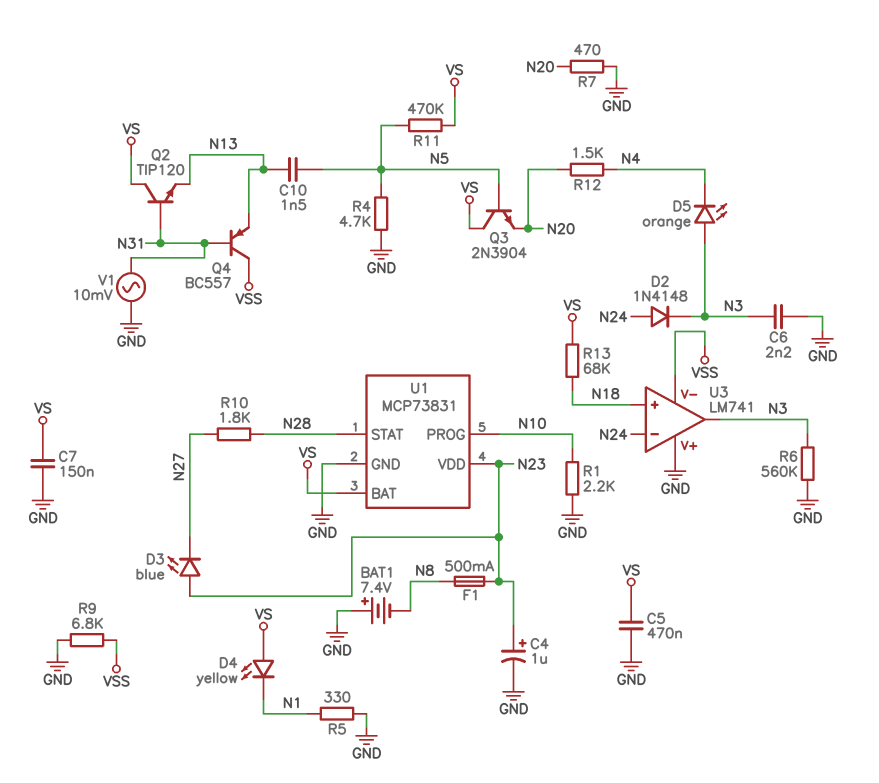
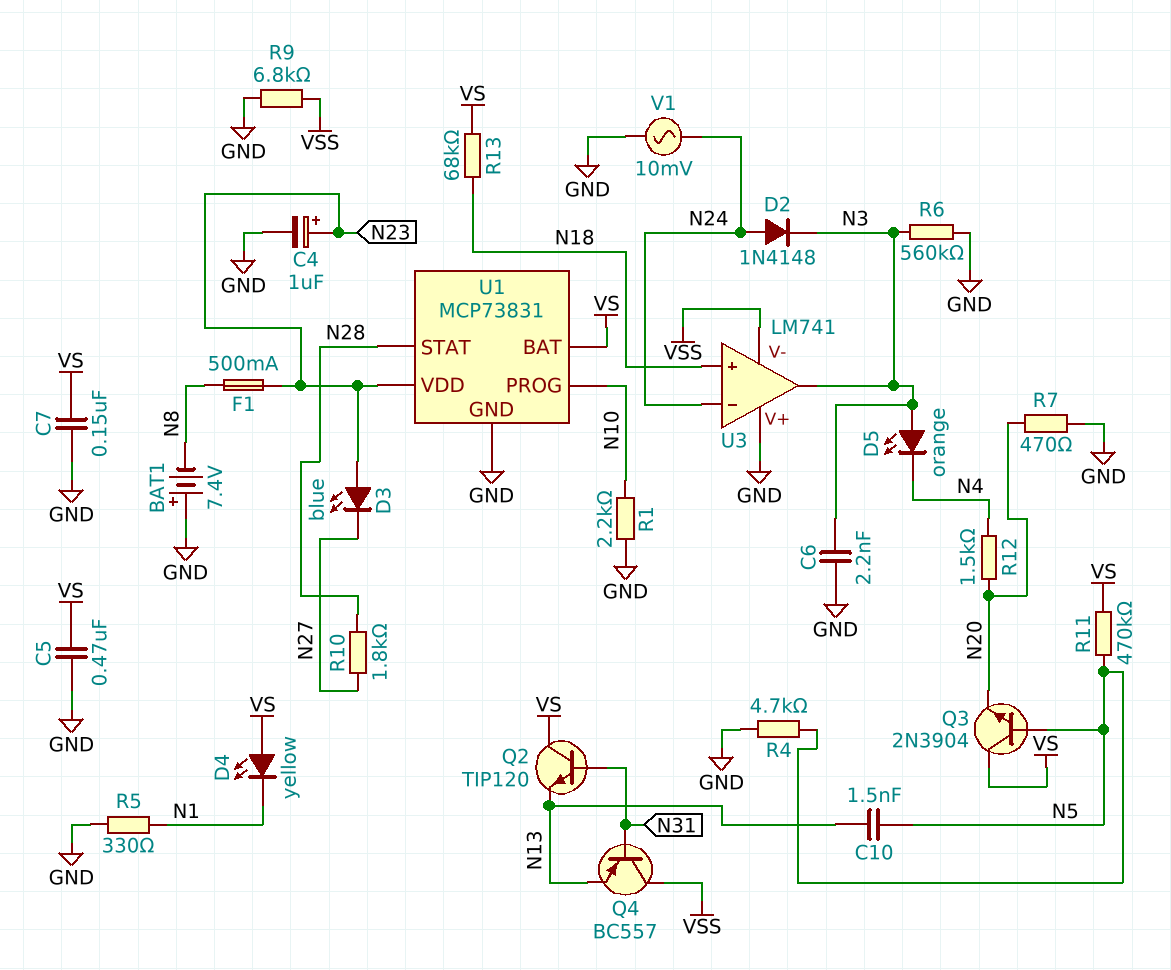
V1: AC 10mV (GND, N31) -> AC 10mV (GND, N24)

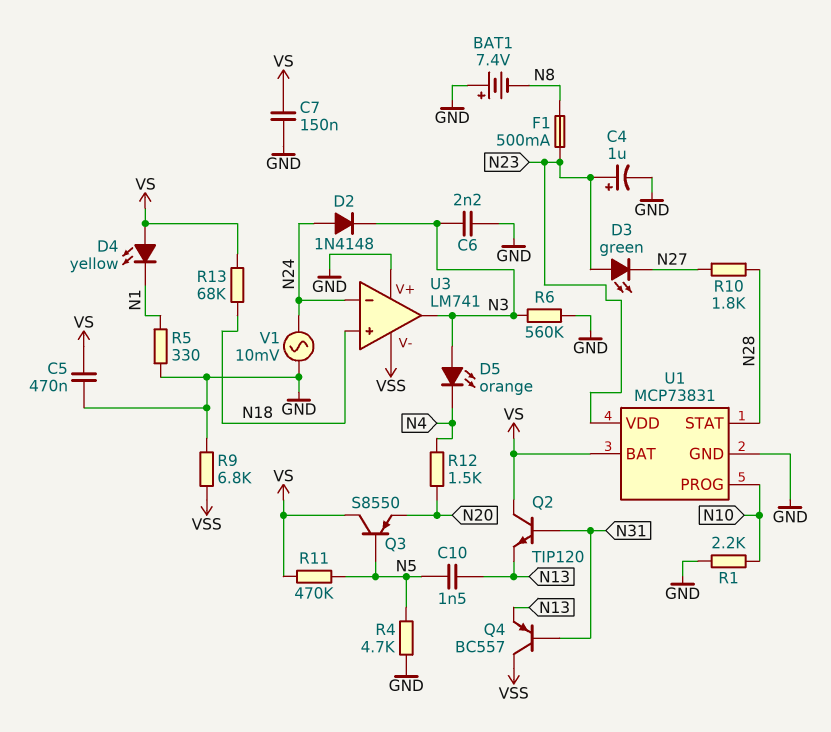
D3: LED blue (A N23, K N27) -> LED green (A N23, K N27)
Q3: NPN 2N3904 (B N5, C VS, E N20) -> PNP S8550 (B N5, C VS, E N20)
R7: 470 (GND, N20) -> none

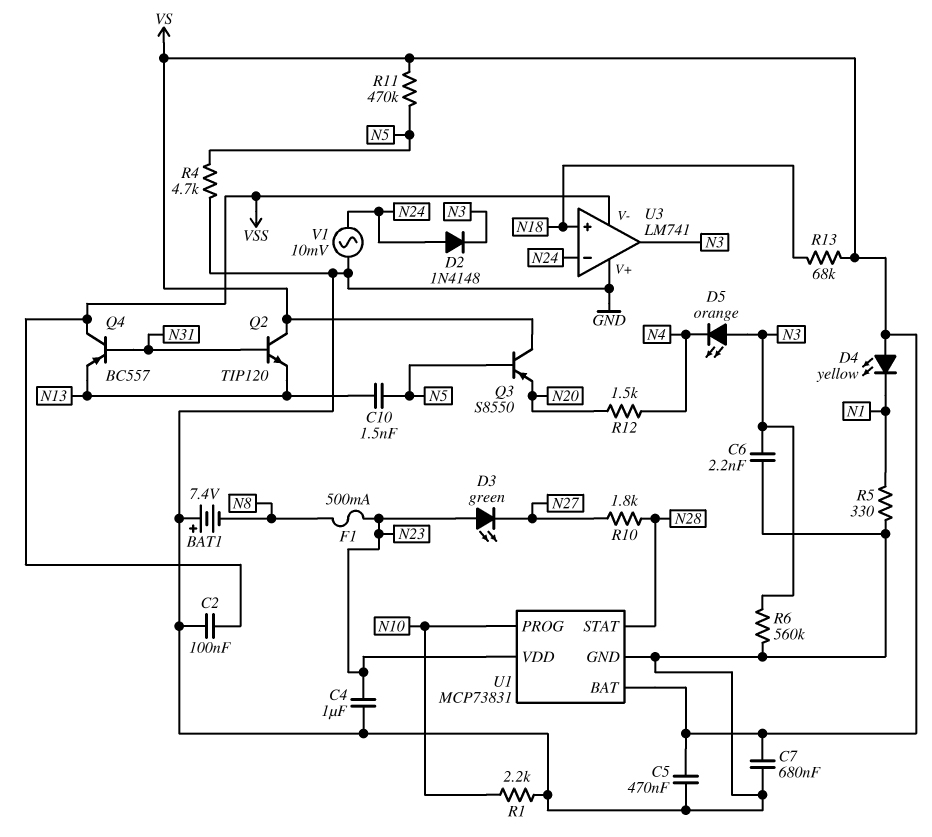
C2: none -> 100nF (GND, VSS)
C4: 1uF (plus N23, minus GND) -> 1uF (GND, N23)
C7: 150nF (GND, VS) -> 680nF (GND, VS)
R9: 6.8k (GND, VSS) -> none

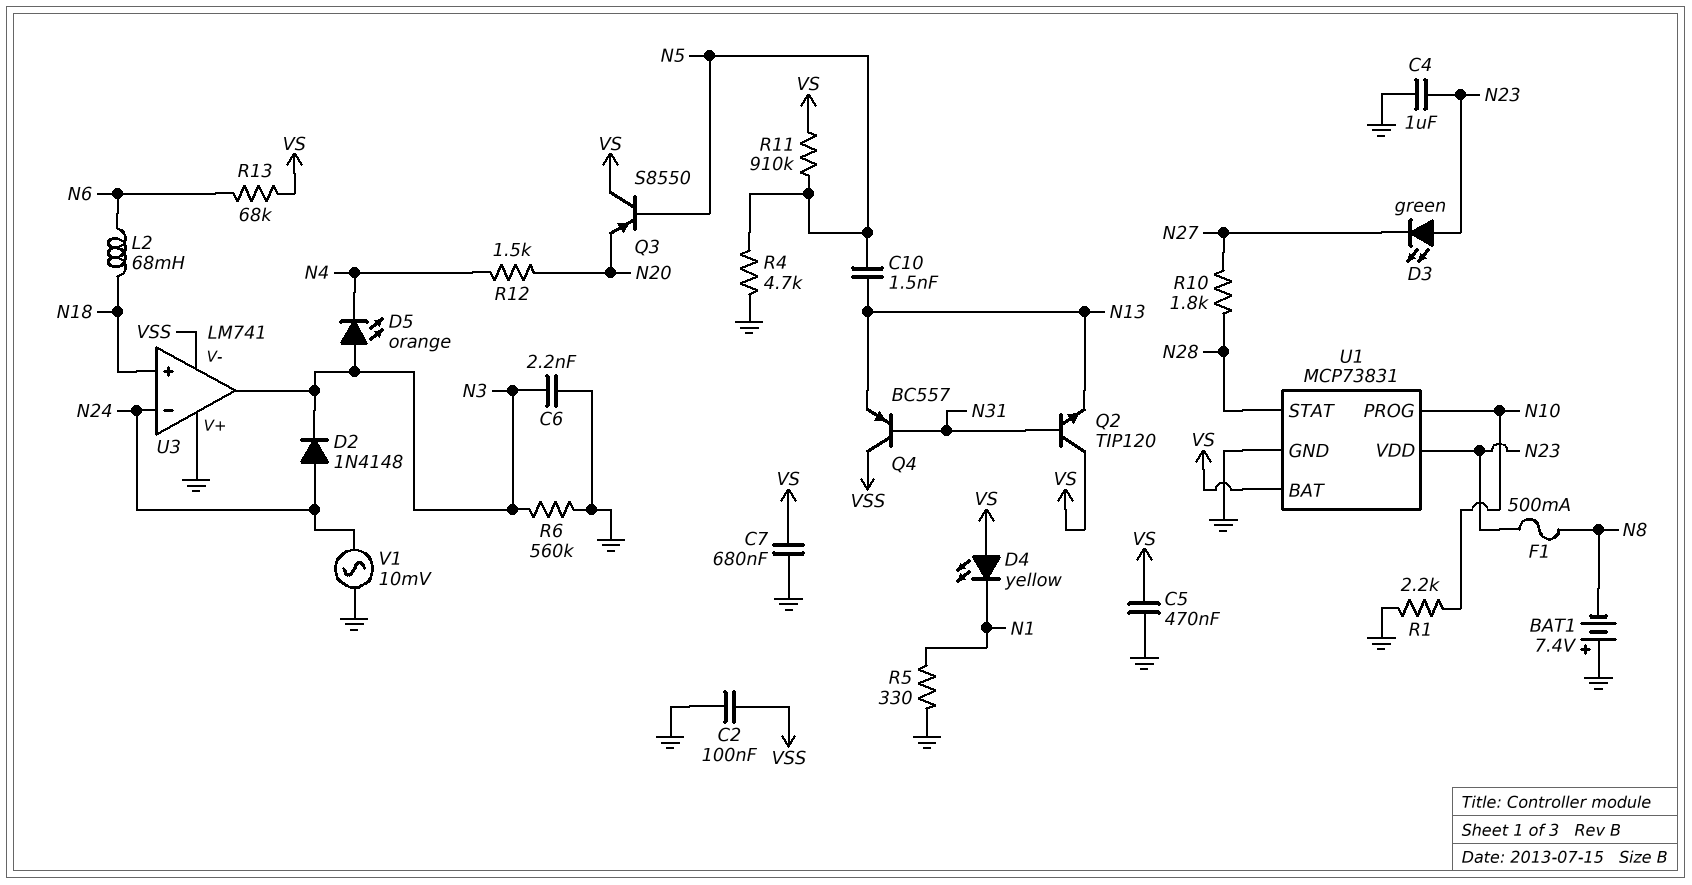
L2: none -> 68mH (N6, N18)
R11: 470k (N5, VS) -> 910k (N5, VS)
R13: 68k (N18, VS) -> 68k (N6, VS)

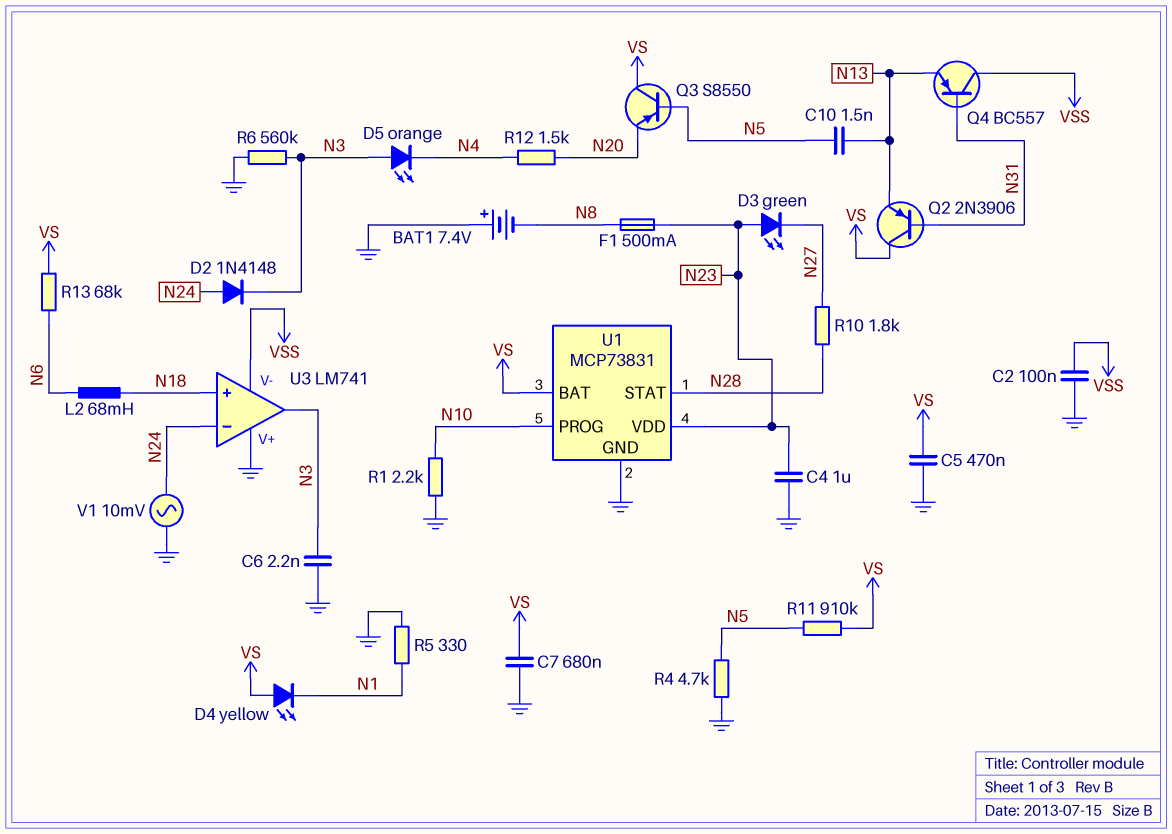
Q2: NPN TIP120 (B N31, C VS, E N13) -> PNP 2N3906 (B N31, C VS, E N13)

